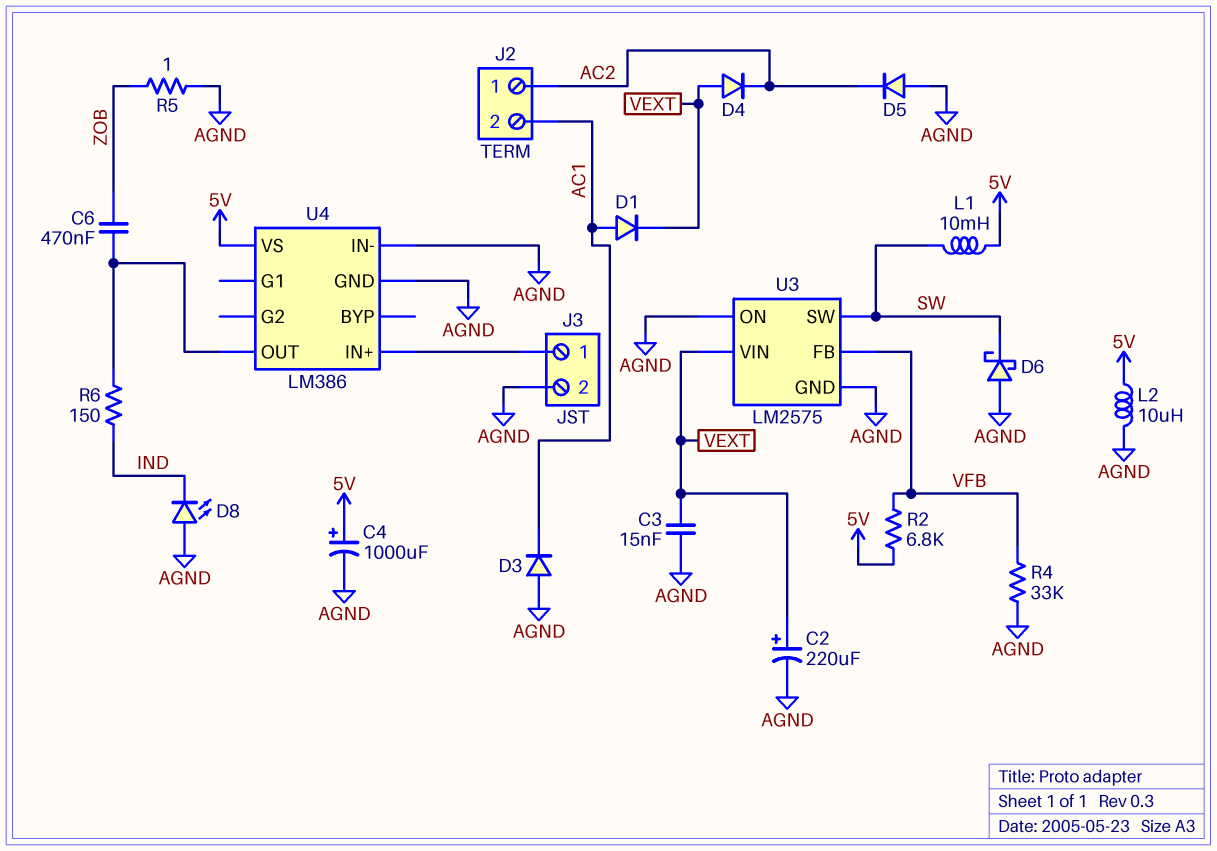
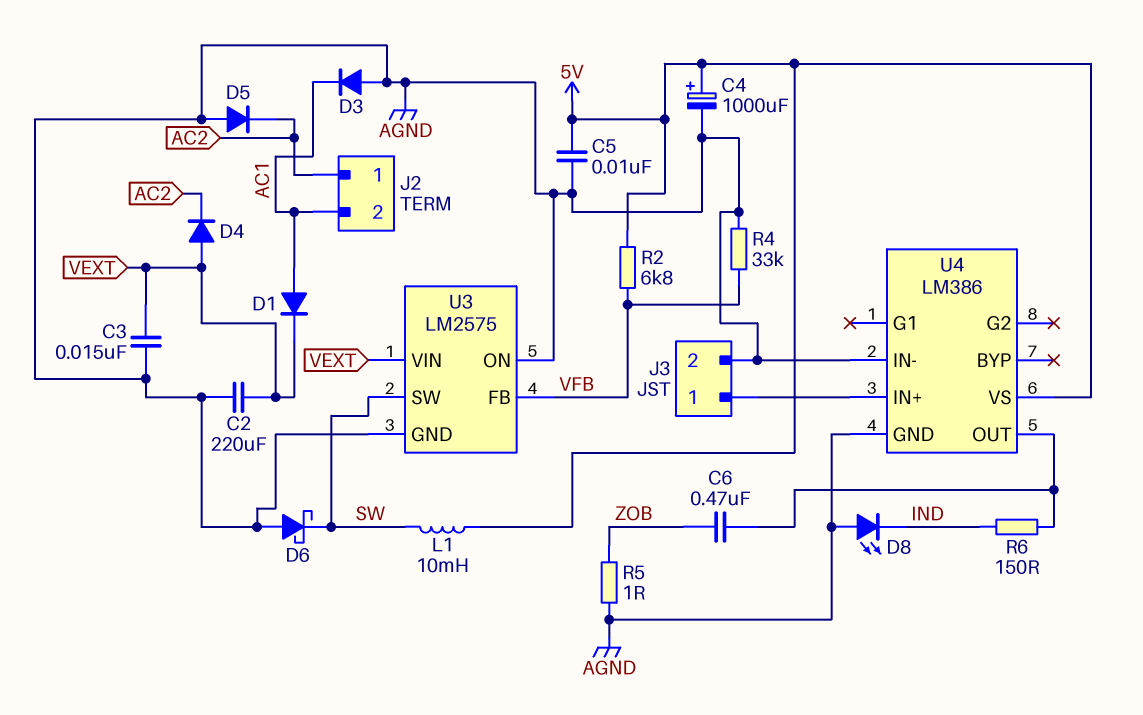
C2: 220uF (plus VEXT, minus AGND) -> 220uF (AGND, VEXT)
C5: none -> 10nF (5V, AGND)
L2: 10uH (5V, AGND) -> none

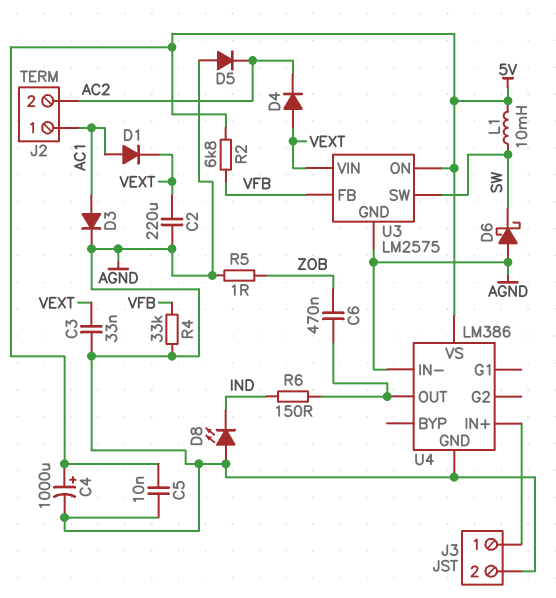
C3: 15nF (AGND, VEXT) -> 33nF (AGND, VEXT)
D3: diode (A AGND, K AC1) -> diode (A AC1, K AGND)
J2 pin 1: AC2 -> AC1
J2 pin 2: AC1 -> AC2
U3 pin ON: AGND -> 5V

